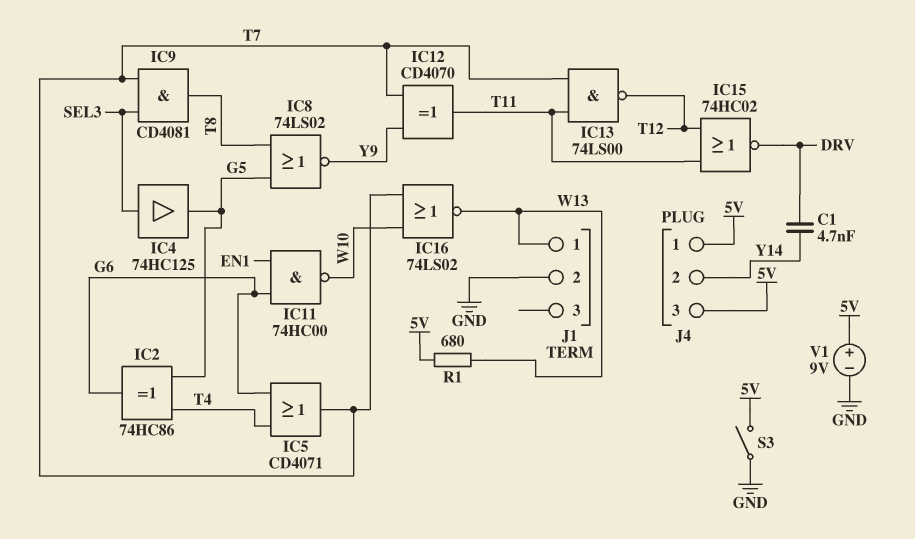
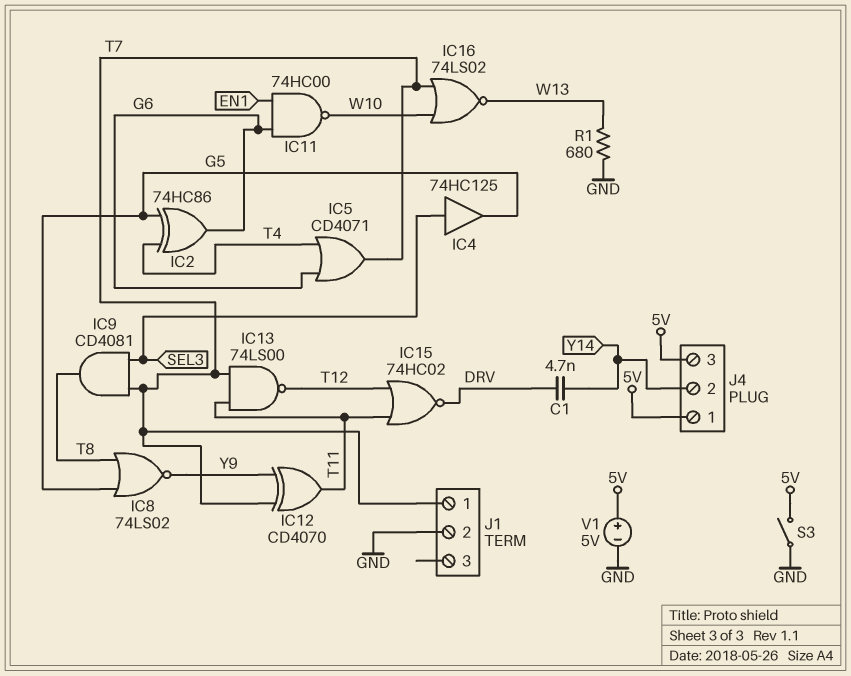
J1 pin 1: W13 -> T7
R1: 680 (5V, W13) -> 680 (GND, W13)
V1: 9V (plus 5V, minus GND) -> 5V (plus 5V, minus GND)

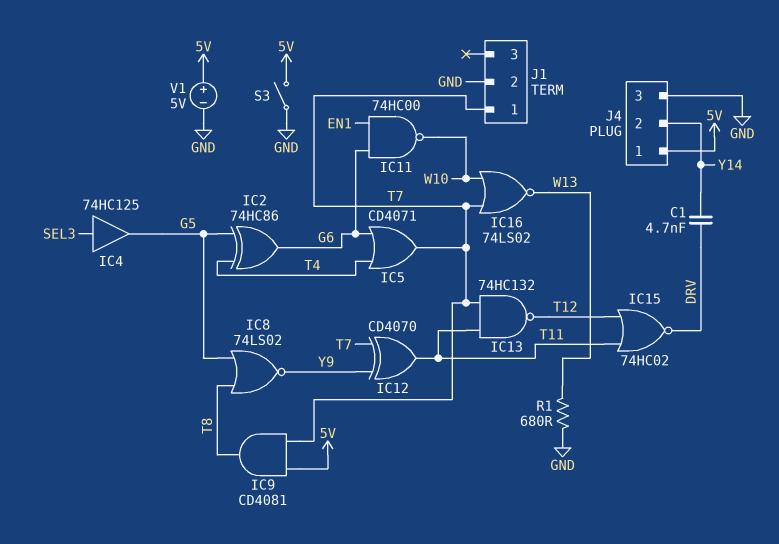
IC9: AND CD4081 (in SEL3, in T7, out T8) -> AND CD4081 (in 5V, in T7, out T8)
IC13: NAND 74LS00 (in T7, in T11, out T12) -> NAND 74HC132 (in T7, in T11, out T12)
J4 pin 3: 5V -> GND

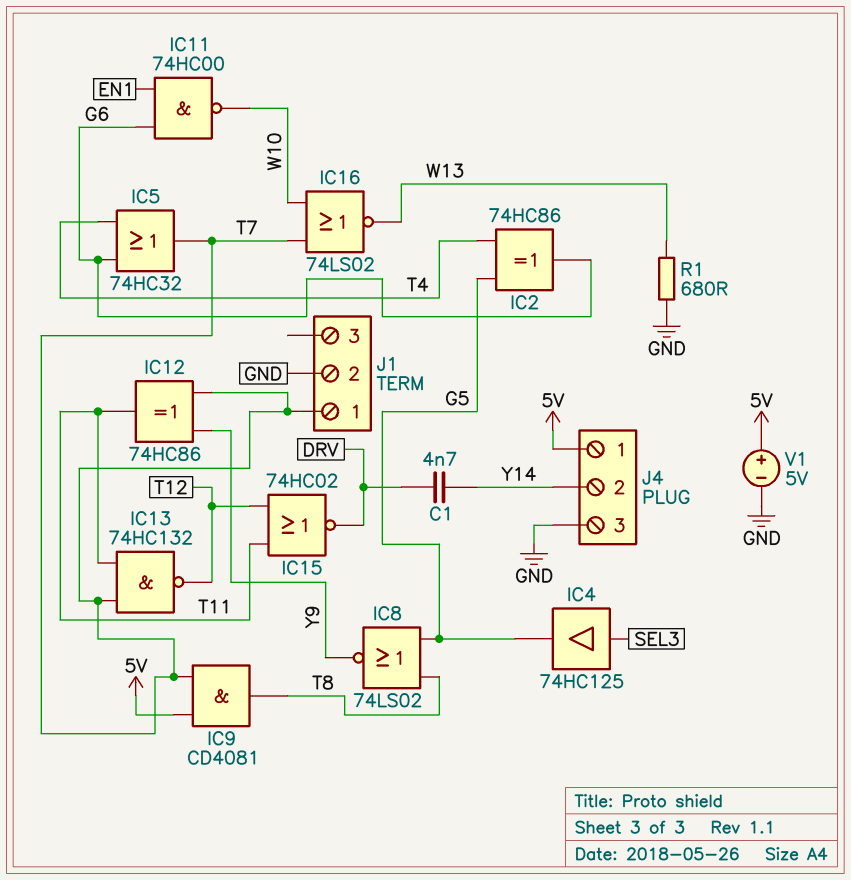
IC5: OR CD4071 (in G6, in T4, out T7) -> OR 74HC32 (in G6, in T4, out T7)
IC12: XOR CD4070 (in T7, in Y9, out T11) -> XOR 74HC86 (in T7, in Y9, out T11)
S3: switch (5V, GND) -> none

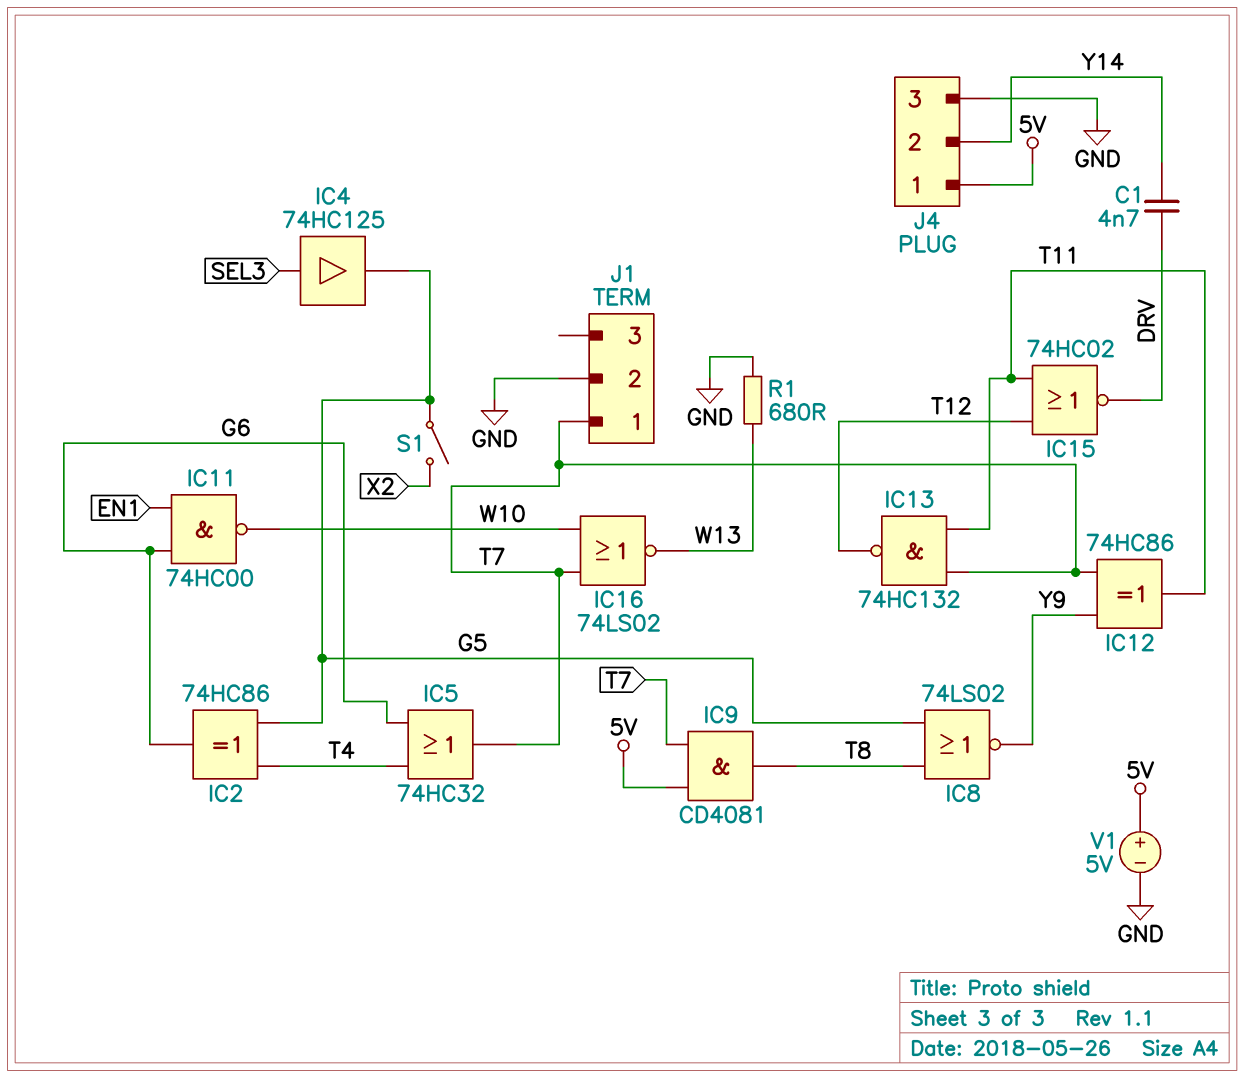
S1: none -> switch (G5, X2)

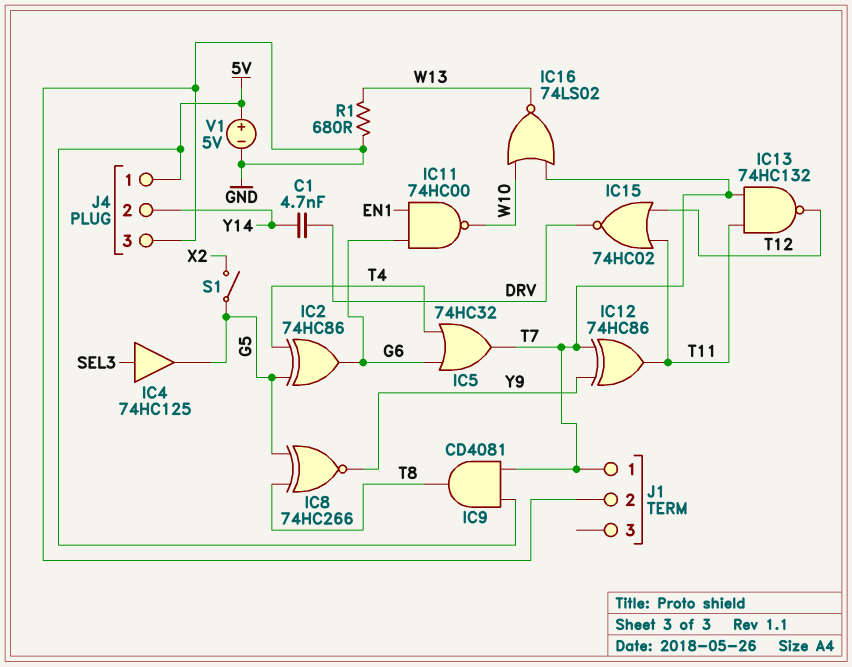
IC8: NOR 74LS02 (in G5, in T8, out Y9) -> XNOR 74HC266 (in G5, in T8, out Y9)

